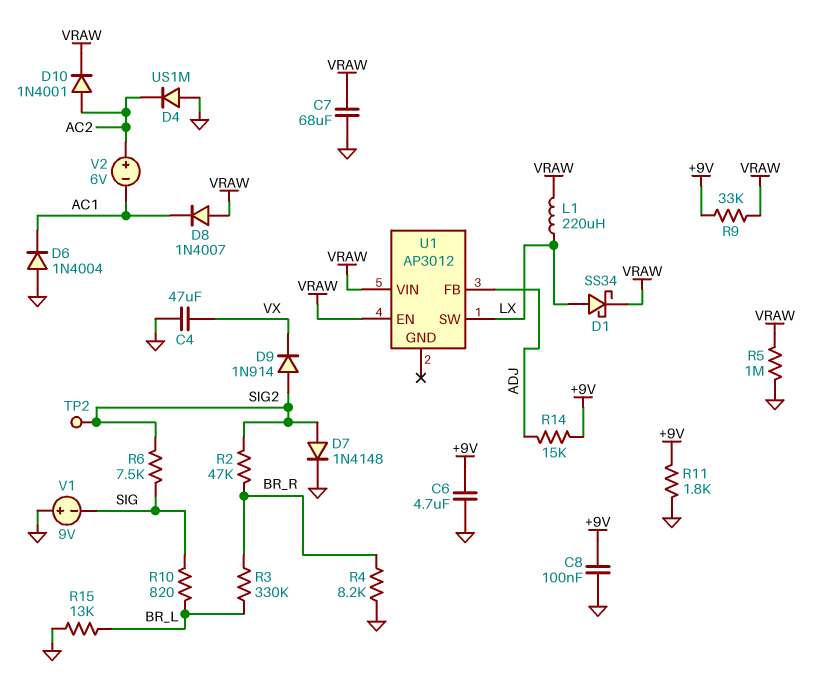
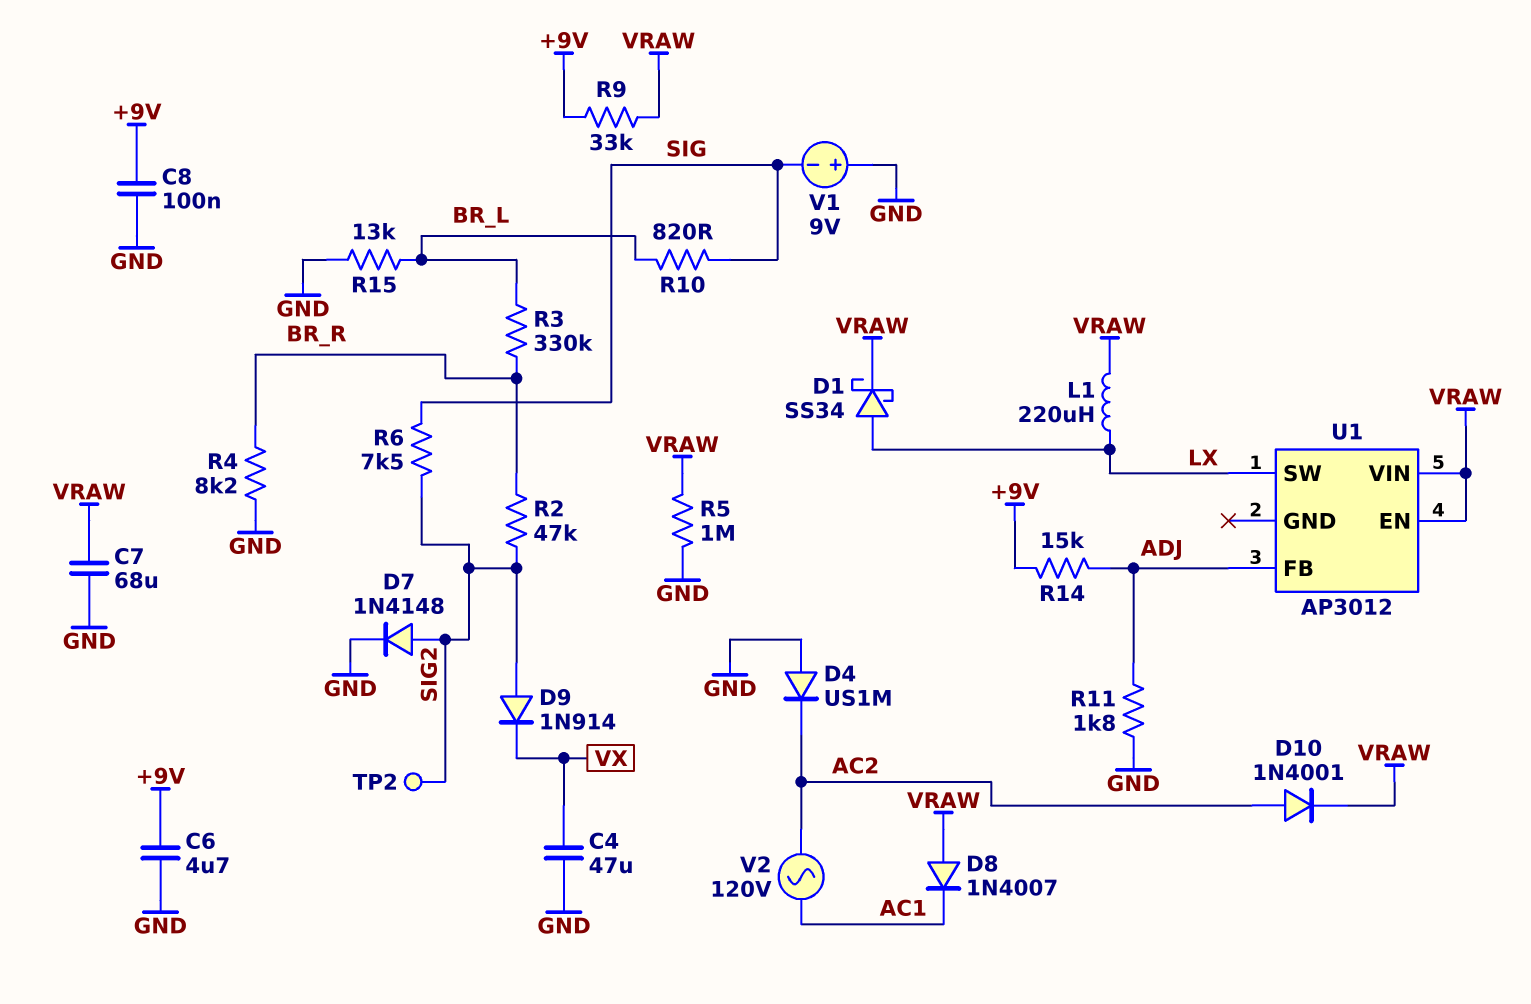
D6: diode 1N4004 (A GND, K AC1) -> none
R11: 1.8k (+9V, GND) -> 1.8k (ADJ, GND)
V2: 6V (plus AC2, minus AC1) -> AC 120V (AC1, AC2)

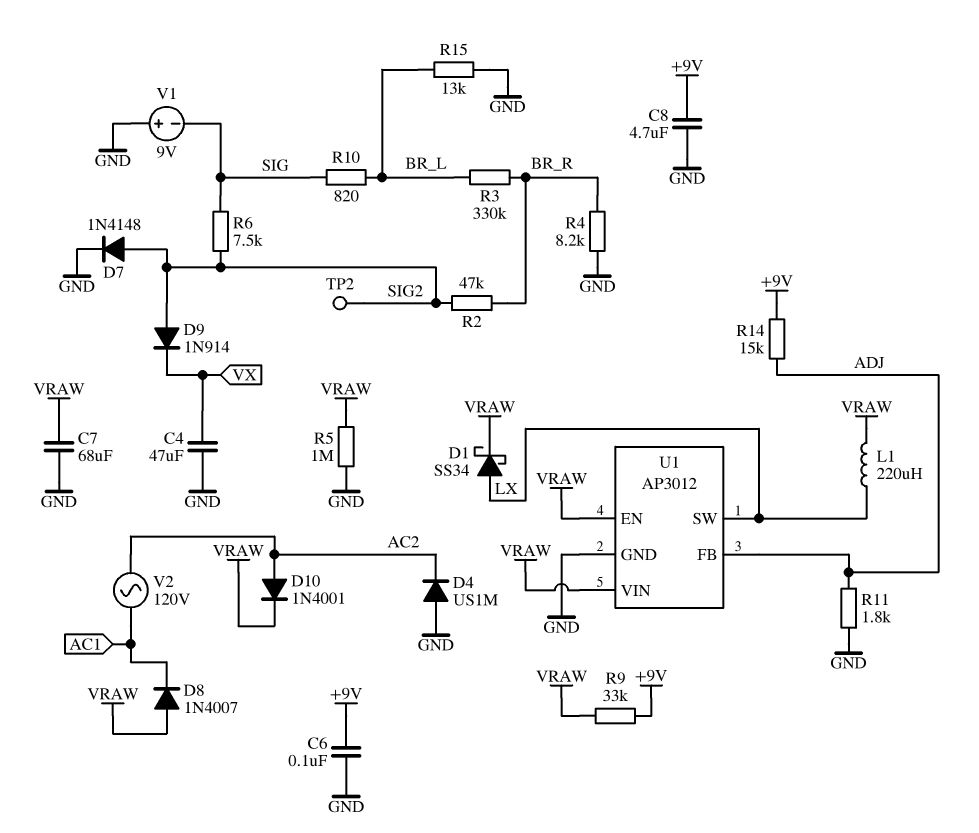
C6: 4.7uF (+9V, GND) -> 100nF (+9V, GND)
C8: 100nF (+9V, GND) -> 4.7uF (+9V, GND)
U1 pin GND: none -> GND

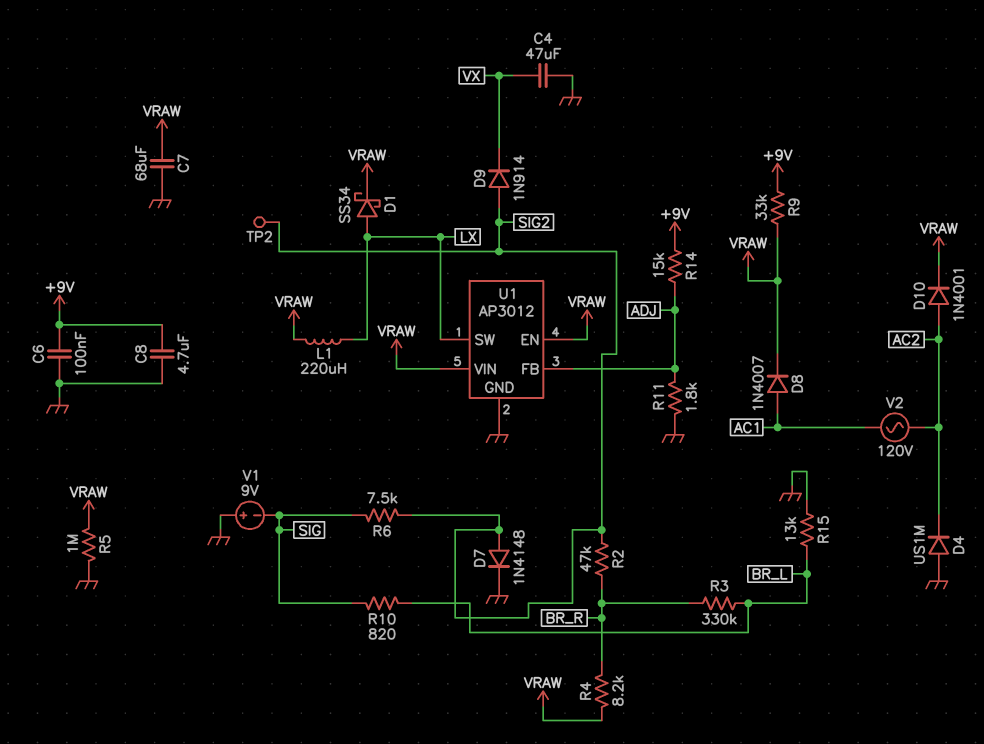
D8: diode 1N4007 (A VRAW, K AC1) -> diode 1N4007 (A AC1, K VRAW)
R4: 8.2k (BR_R, GND) -> 8.2k (BR_R, VRAW)

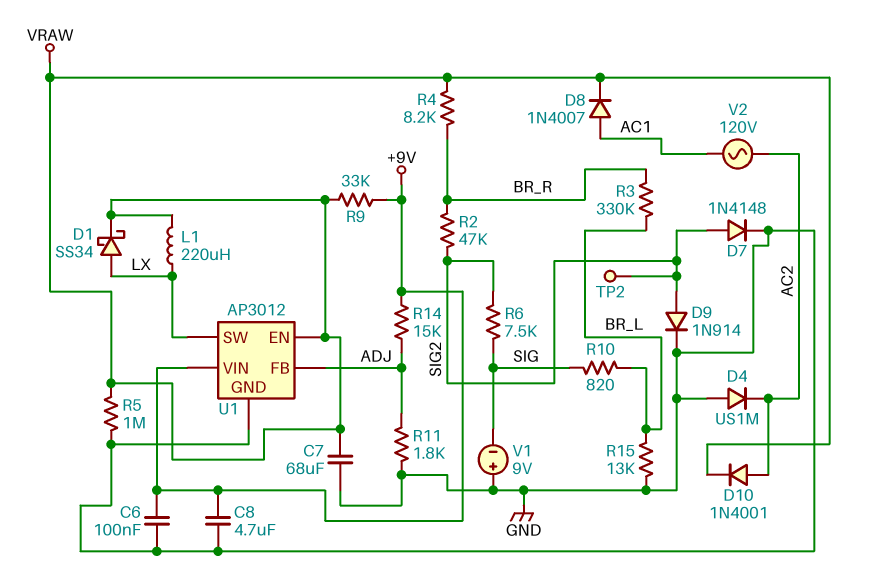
C4: 47uF (GND, VX) -> none
D9: diode 1N914 (A SIG2, K VX) -> diode 1N914 (A SIG2, K GND)
U1 pin VIN: VRAW -> +9V

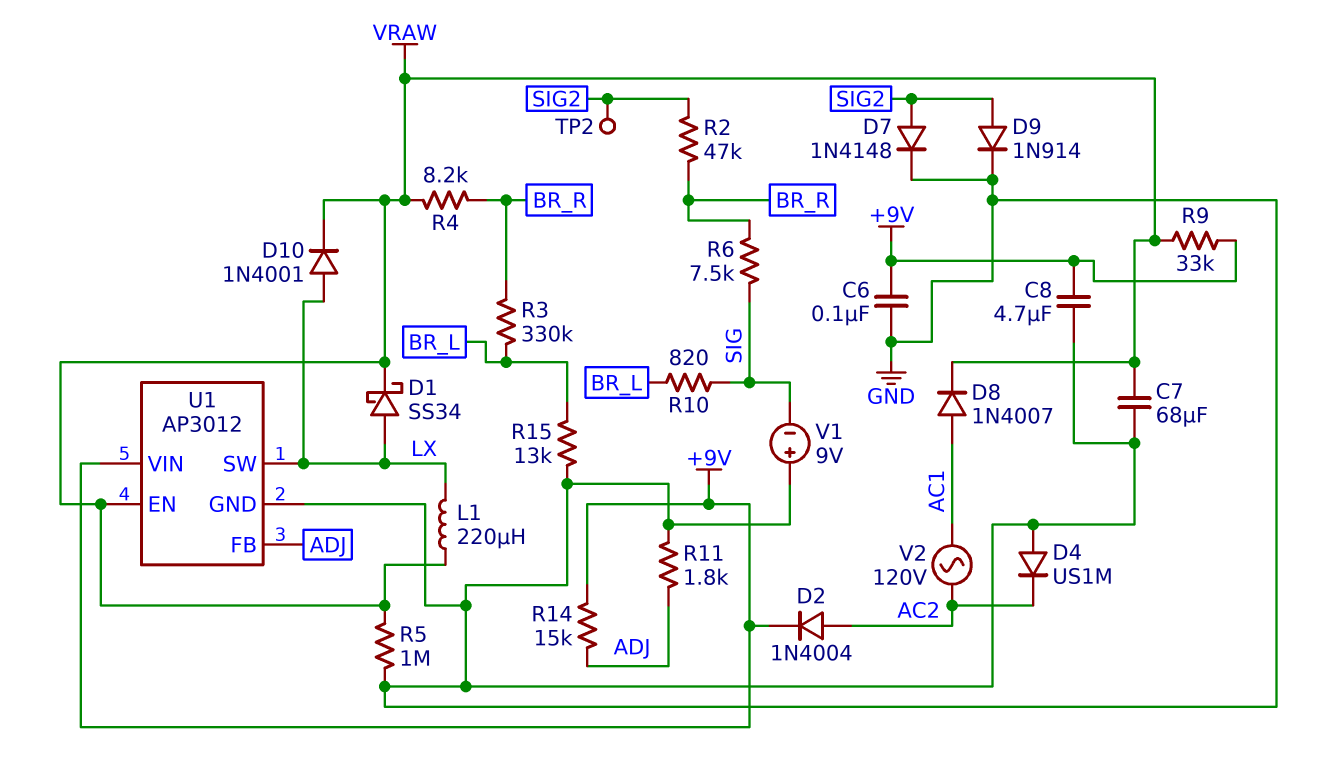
D2: none -> diode 1N4004 (A AC2, K +9V)
D10: diode 1N4001 (A AC2, K VRAW) -> diode 1N4001 (A LX, K VRAW)
R6: 7.5k (SIG, SIG2) -> 7.5k (BR_R, SIG)

